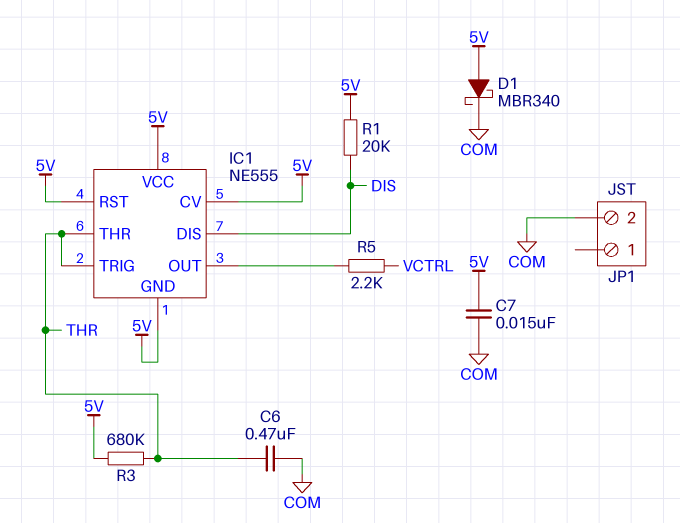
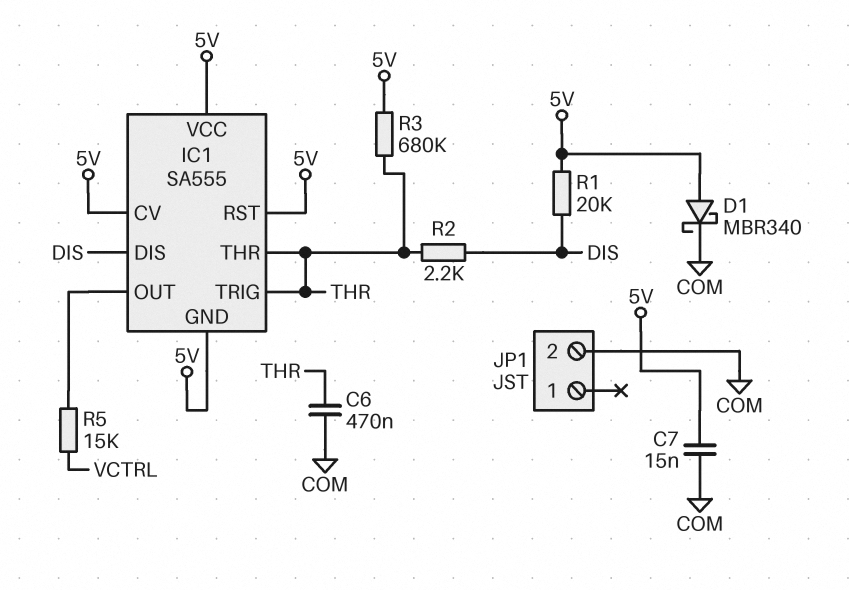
IC1: NE555 -> SA555
R2: none -> 2.2k (DIS, THR)
R5: 2.2k (IC1/OUT, VCTRL) -> 15k (IC1/OUT, VCTRL)

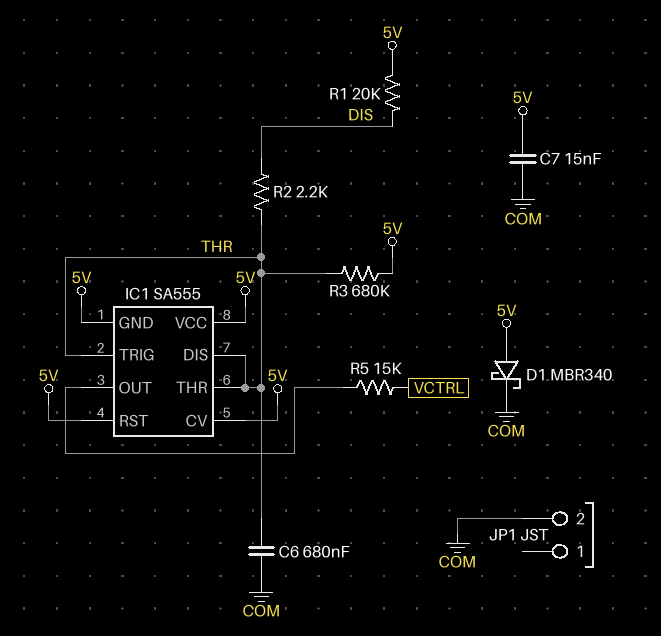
C6: 470nF (COM, THR) -> 680nF (COM, THR)
IC1 pin DIS: DIS -> THR

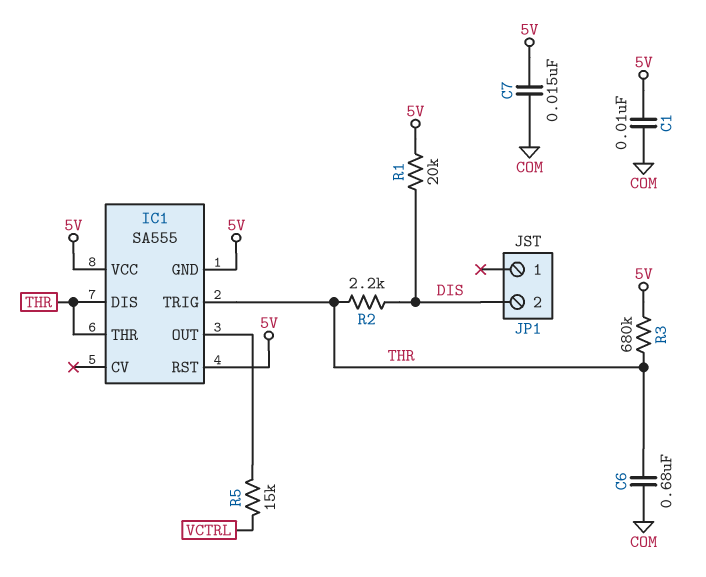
C1: none -> 10nF (5V, COM)
D1: schottky MBR340 (A 5V, K COM) -> none
IC1 pin CV: 5V -> none
JP1 pin 2: COM -> DIS

